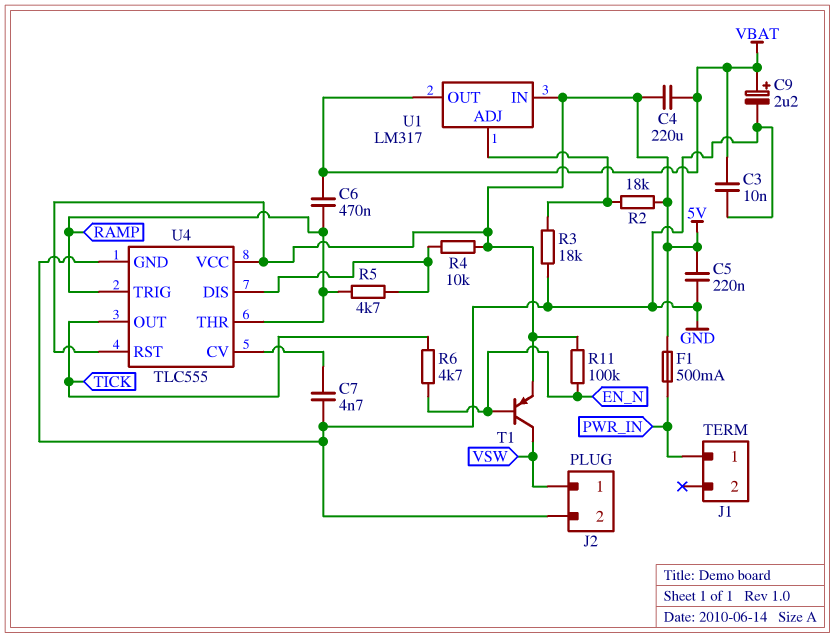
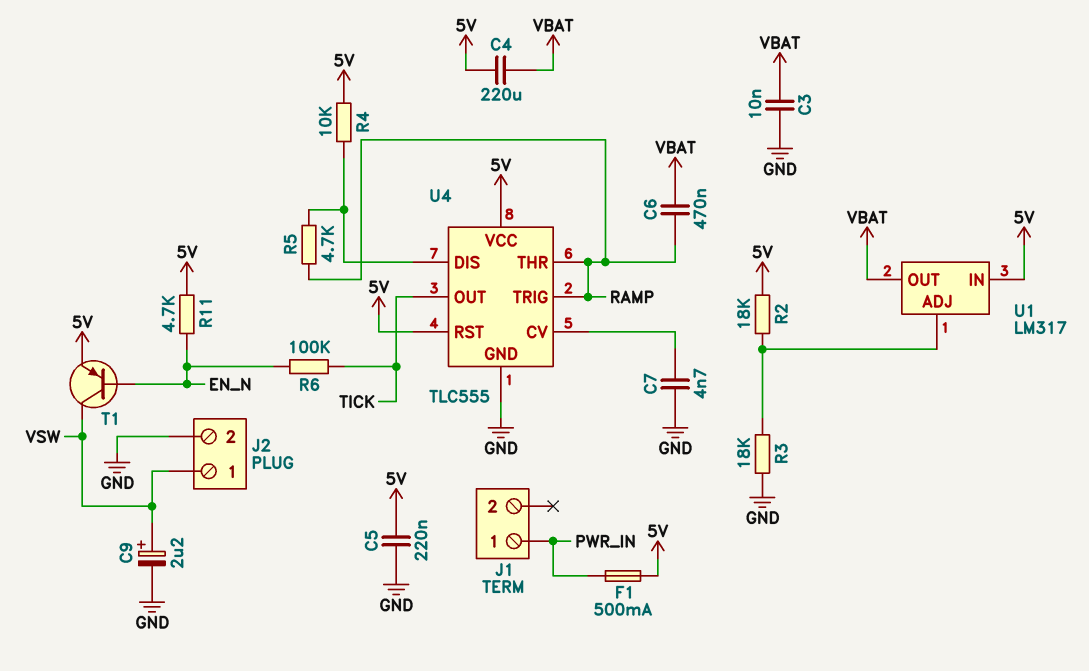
C9: 2.2uF (plus VBAT, minus GND) -> 2.2uF (plus VSW, minus GND)
R6: 4.7k (EN_N, TICK) -> 100k (EN_N, TICK)
R11: 100k (5V, EN_N) -> 4.7k (5V, EN_N)

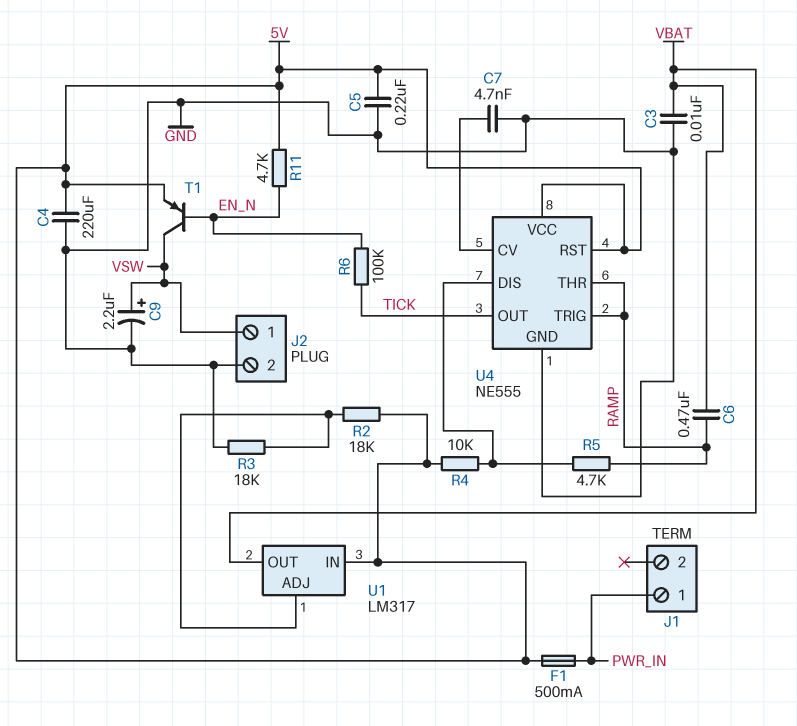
C4: 220uF (5V, VBAT) -> 220uF (5V, GND)
U4: TLC555 -> NE555

